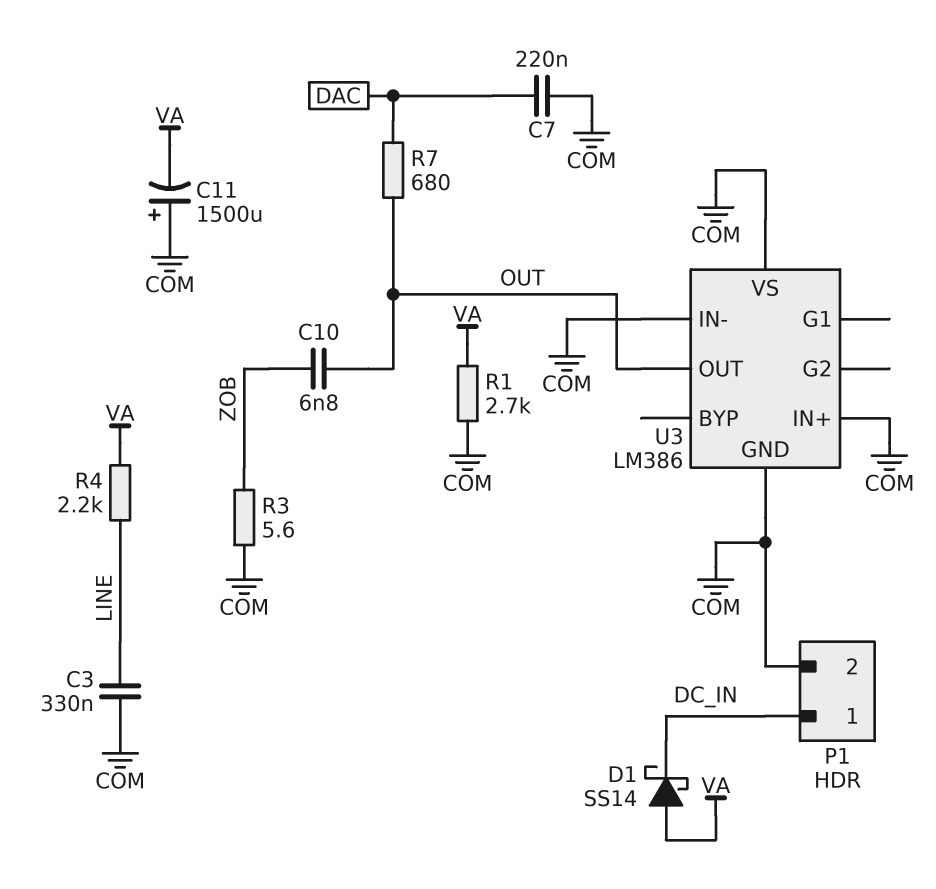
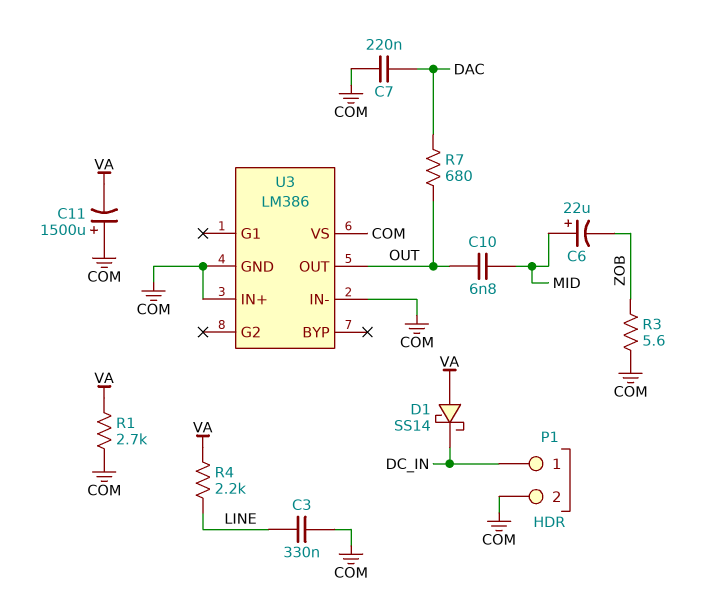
C6: none -> 22uF (plus MID, minus ZOB)
C10: 6.8nF (OUT, ZOB) -> 6.8nF (MID, OUT)

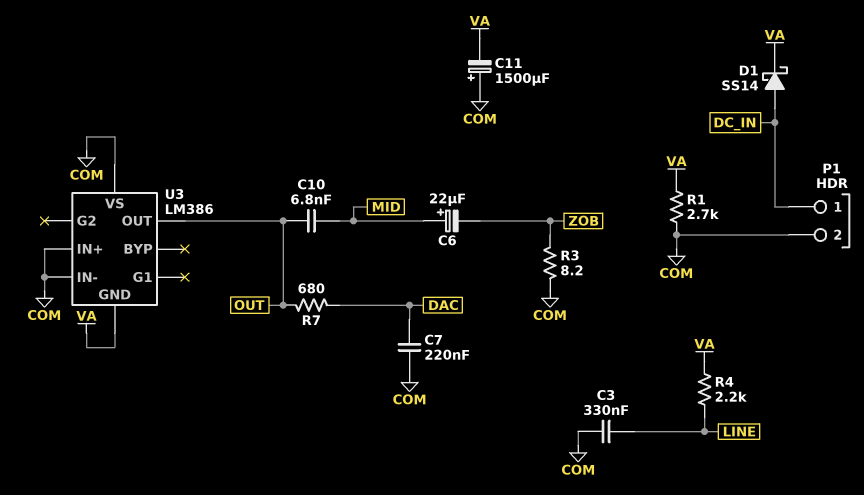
D1: schottky SS14 (A VA, K DC_IN) -> schottky SS14 (A DC_IN, K VA)
R3: 5.6 (COM, ZOB) -> 8.2 (COM, ZOB)
U3 pin GND: COM -> VA

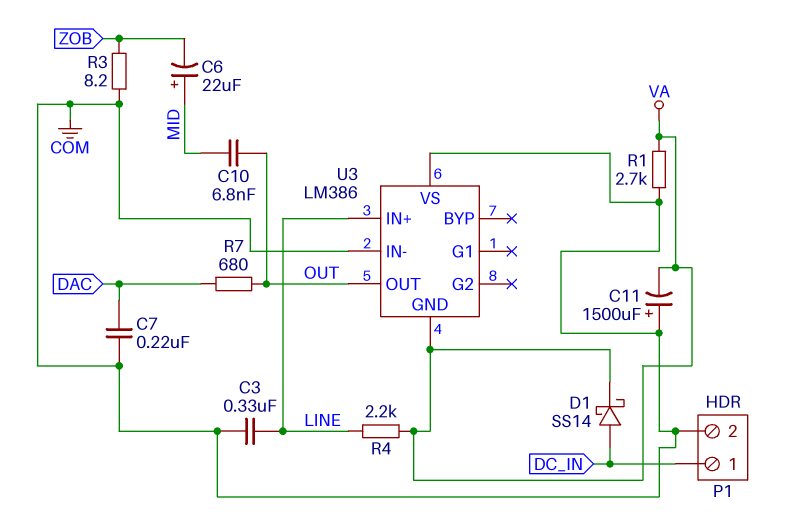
U3 pin IN+: COM -> LINE

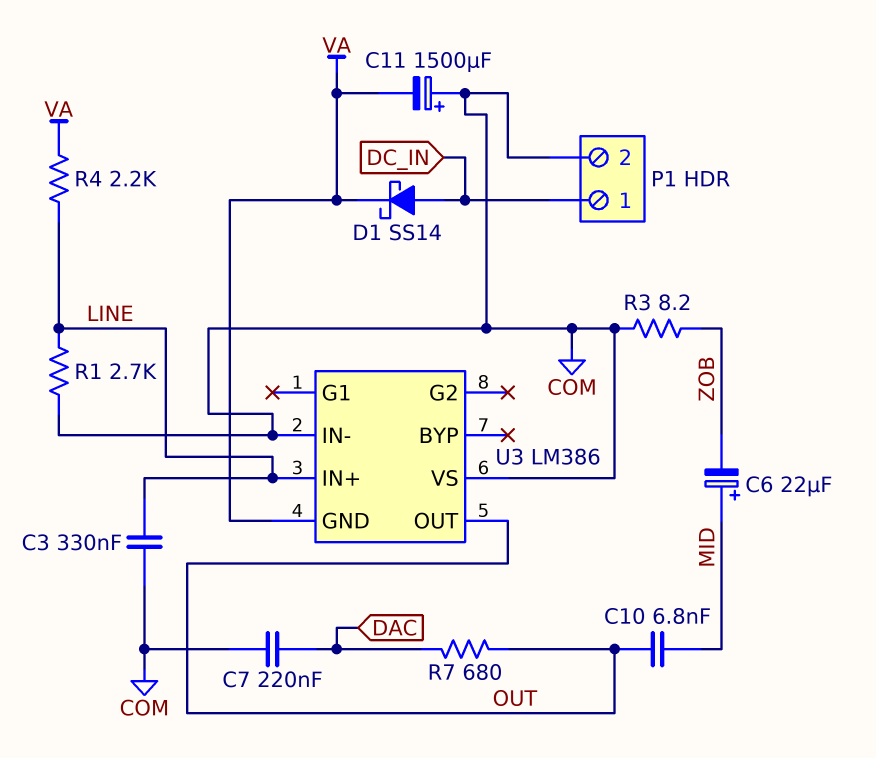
R1: 2.7k (COM, VA) -> 2.7k (COM, LINE)

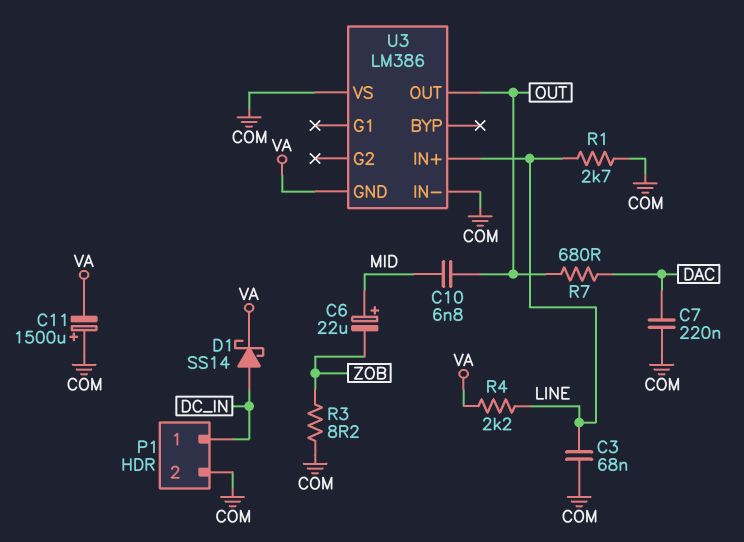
C3: 330nF (COM, LINE) -> 68nF (COM, LINE)

